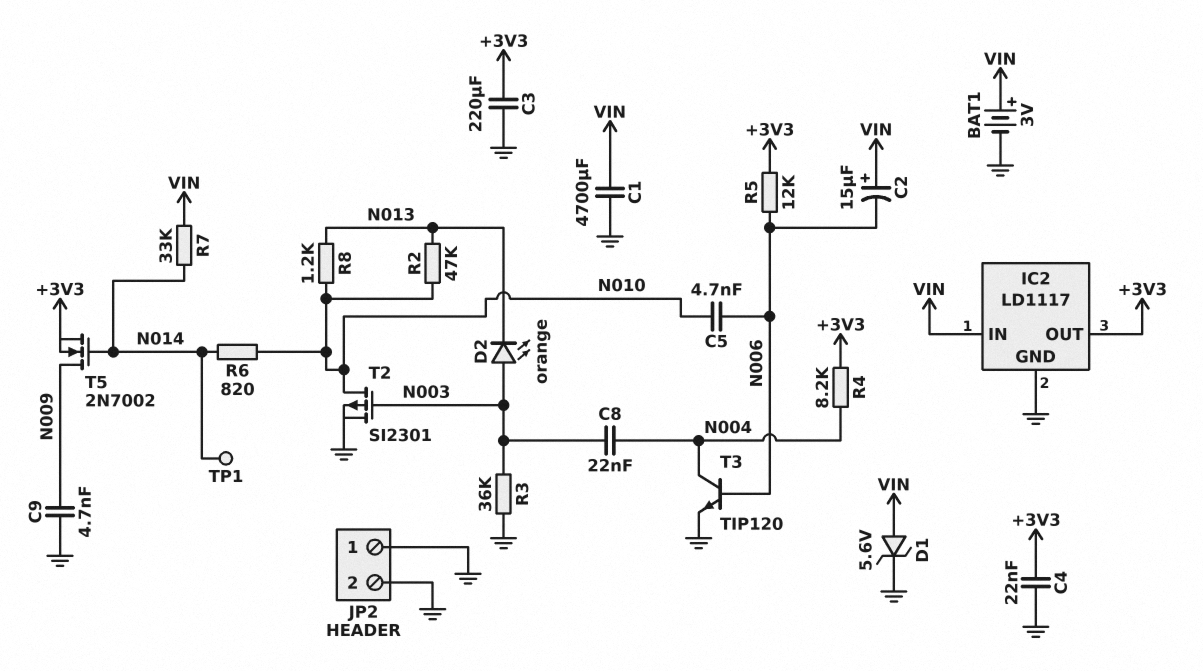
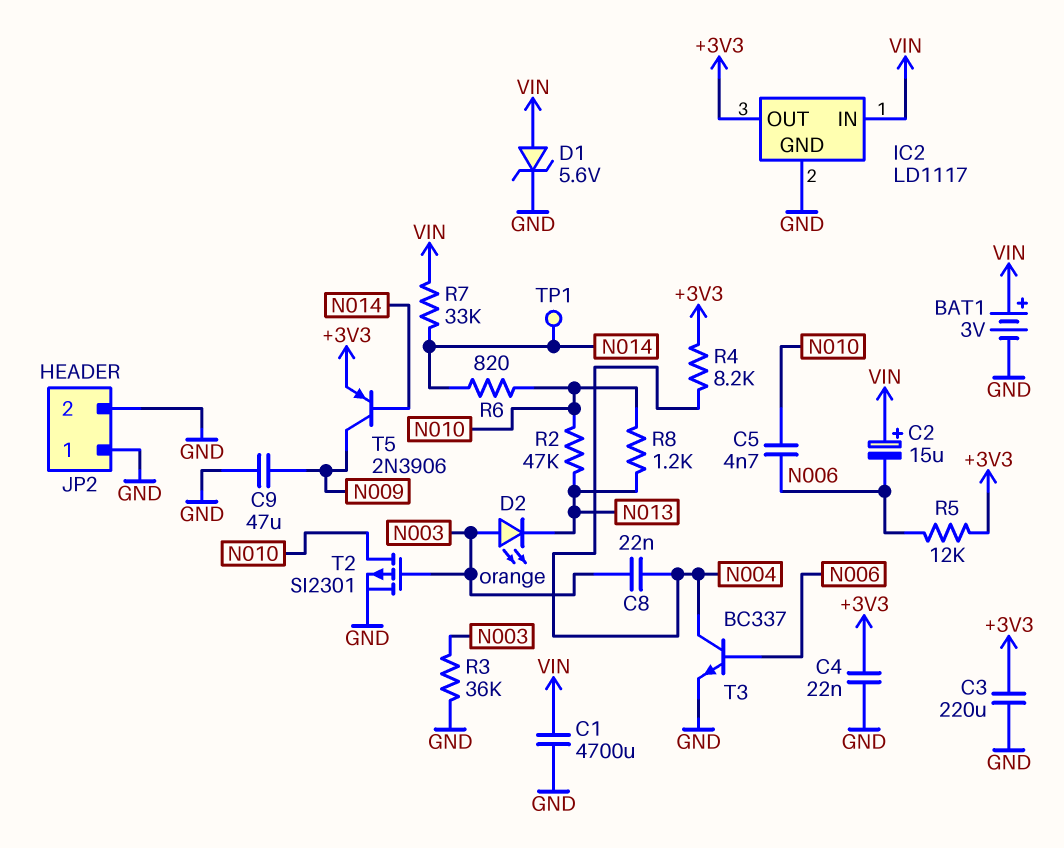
C9: 4.7nF (GND, N009) -> 47uF (GND, N009)
T3: NPN TIP120 (B N006, C N004, E GND) -> NPN BC337 (B N006, C N004, E GND)
T5: NMOS 2N7002 (G N014, D N009, S +3V3) -> PNP 2N3906 (B N014, C N009, E +3V3)

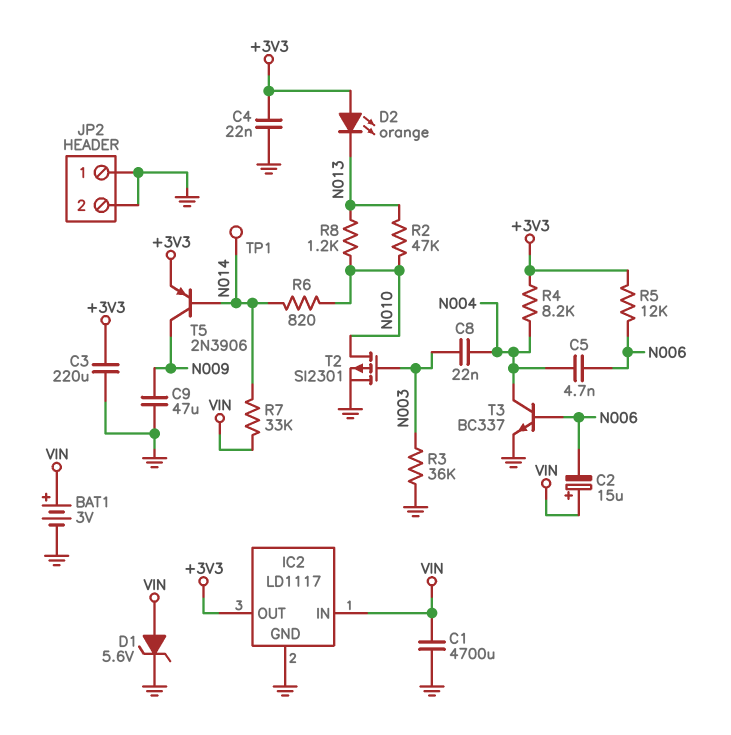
C5: 4.7nF (N006, N010) -> 4.7nF (N004, N006)
D2: LED orange (A N003, K N013) -> LED orange (A +3V3, K N013)

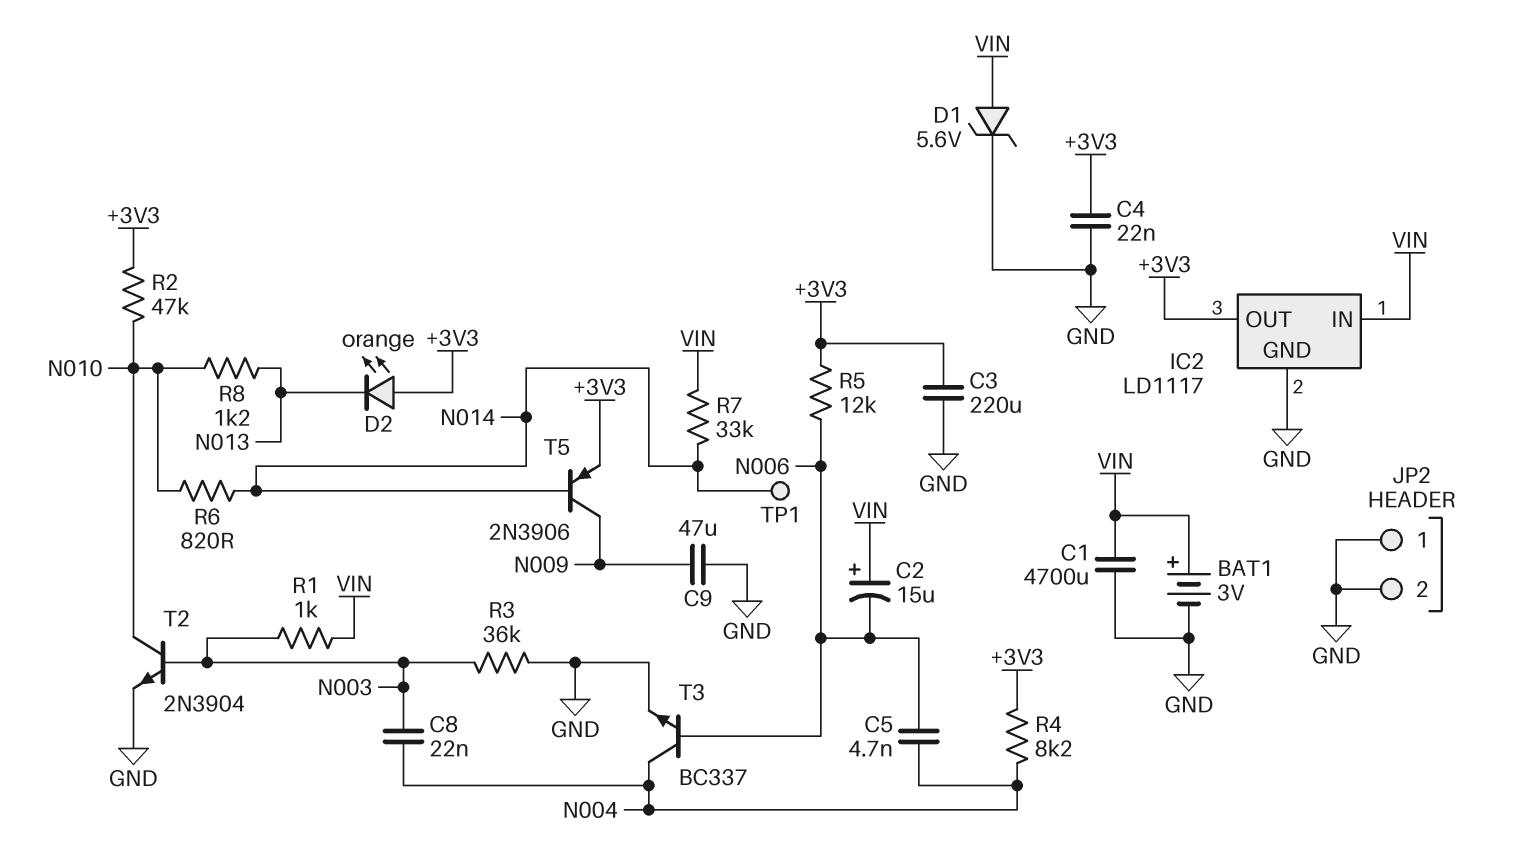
R1: none -> 1k (N003, VIN)
R2: 47k (N010, N013) -> 47k (+3V3, N010)
T2: PMOS SI2301 (G N003, D N010, S GND) -> NPN 2N3904 (B N003, C N010, E GND)

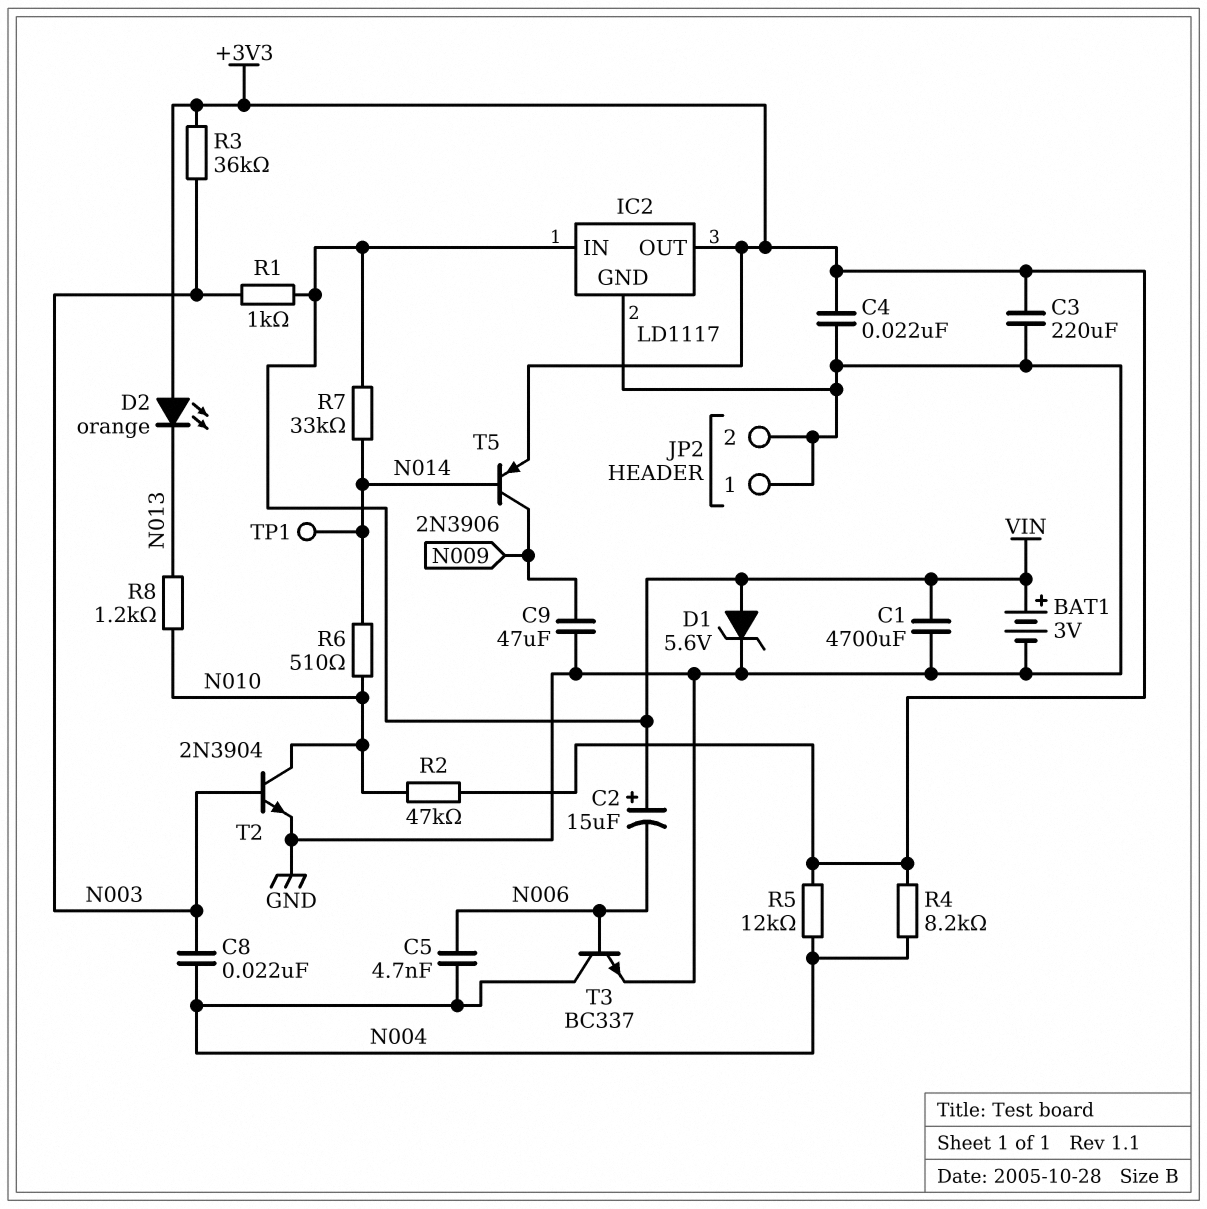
R3: 36k (GND, N003) -> 36k (+3V3, N003)
R5: 12k (+3V3, N006) -> 12k (+3V3, N004)
R6: 820 (N010, N014) -> 510 (N010, N014)

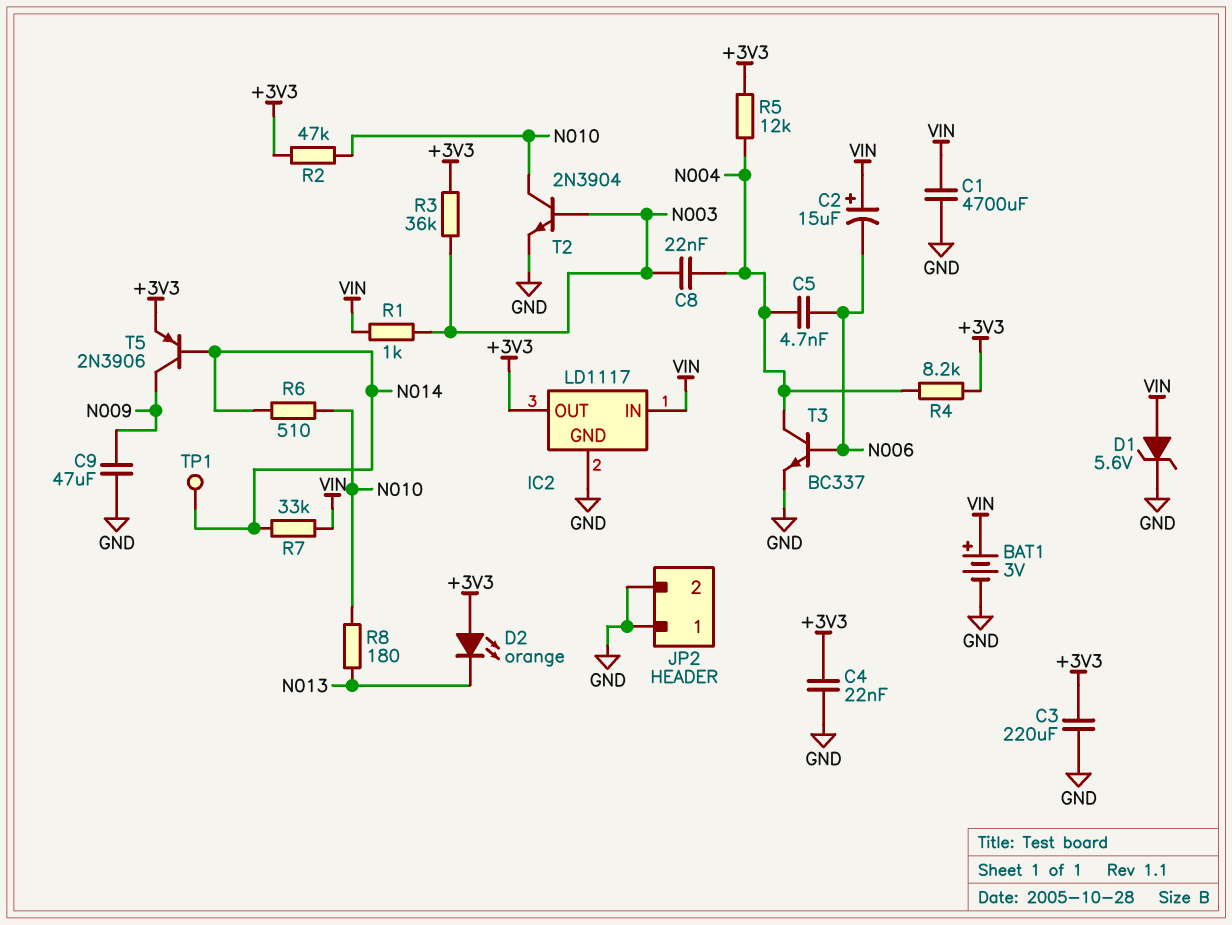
R8: 1.2k (N010, N013) -> 180 (N010, N013)

